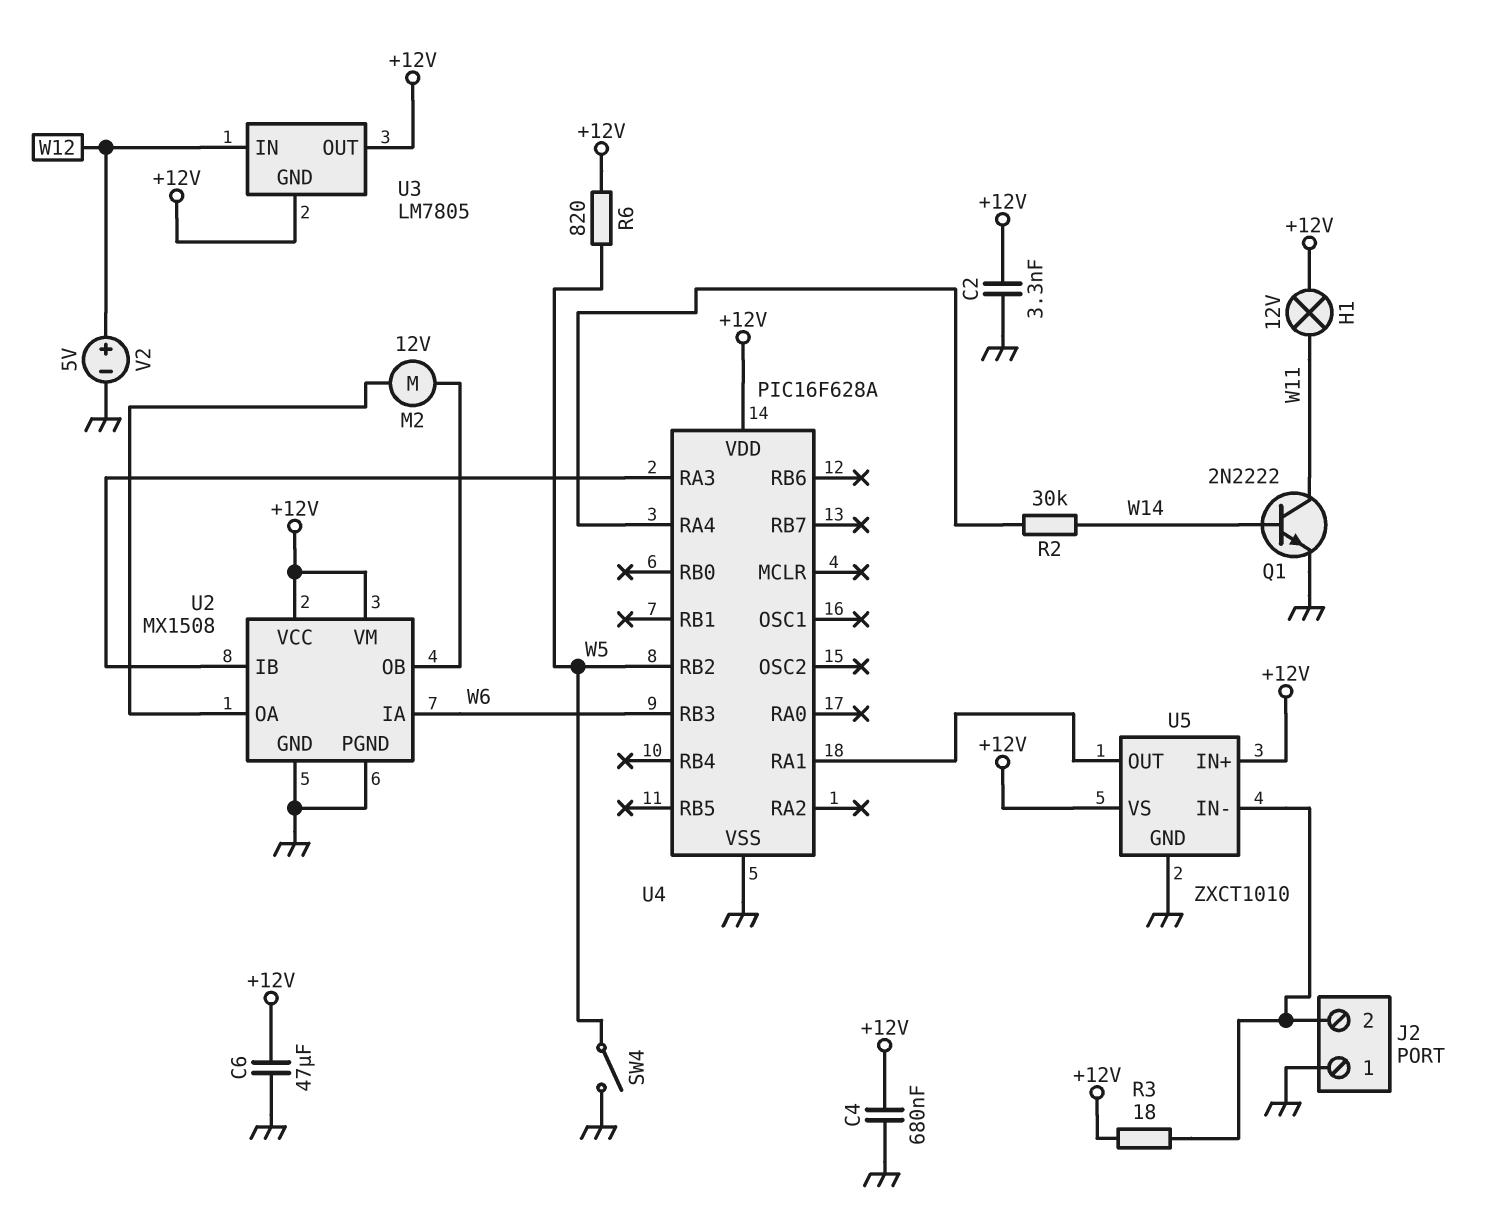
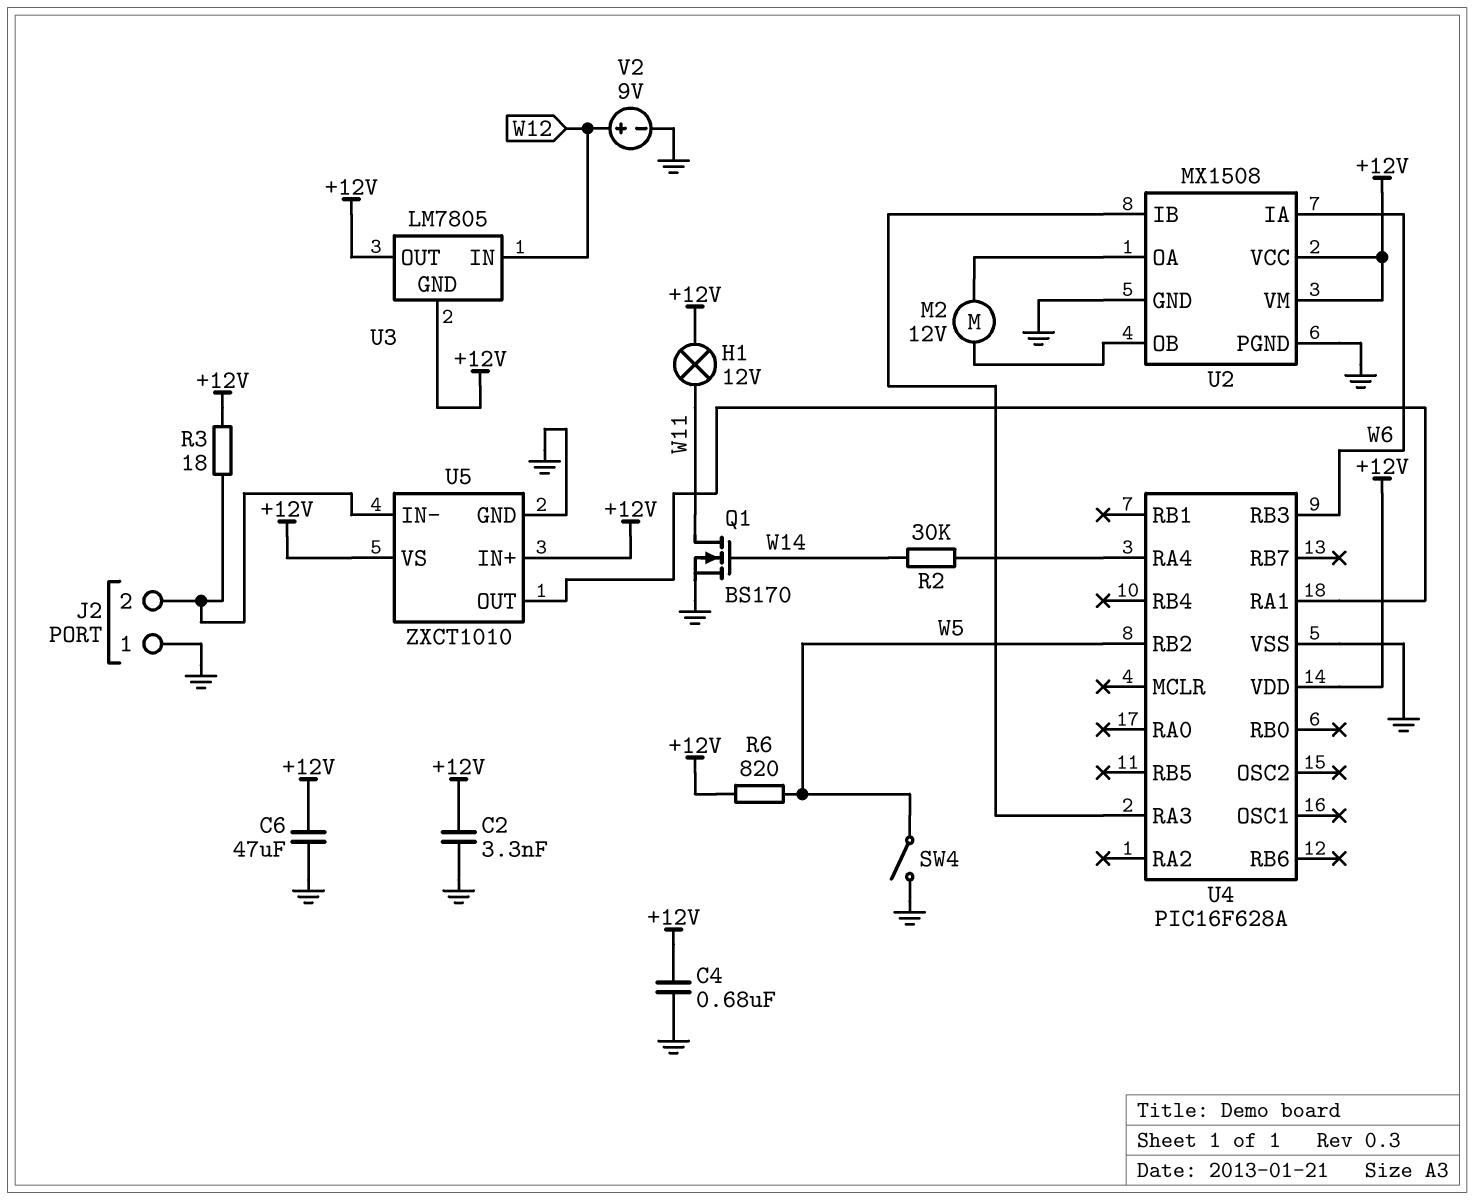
Q1: NPN 2N2222 (B W14, C W11, E GND) -> NMOS BS170 (G W14, D W11, S GND)
V2: 5V (plus W12, minus GND) -> 9V (plus W12, minus GND)

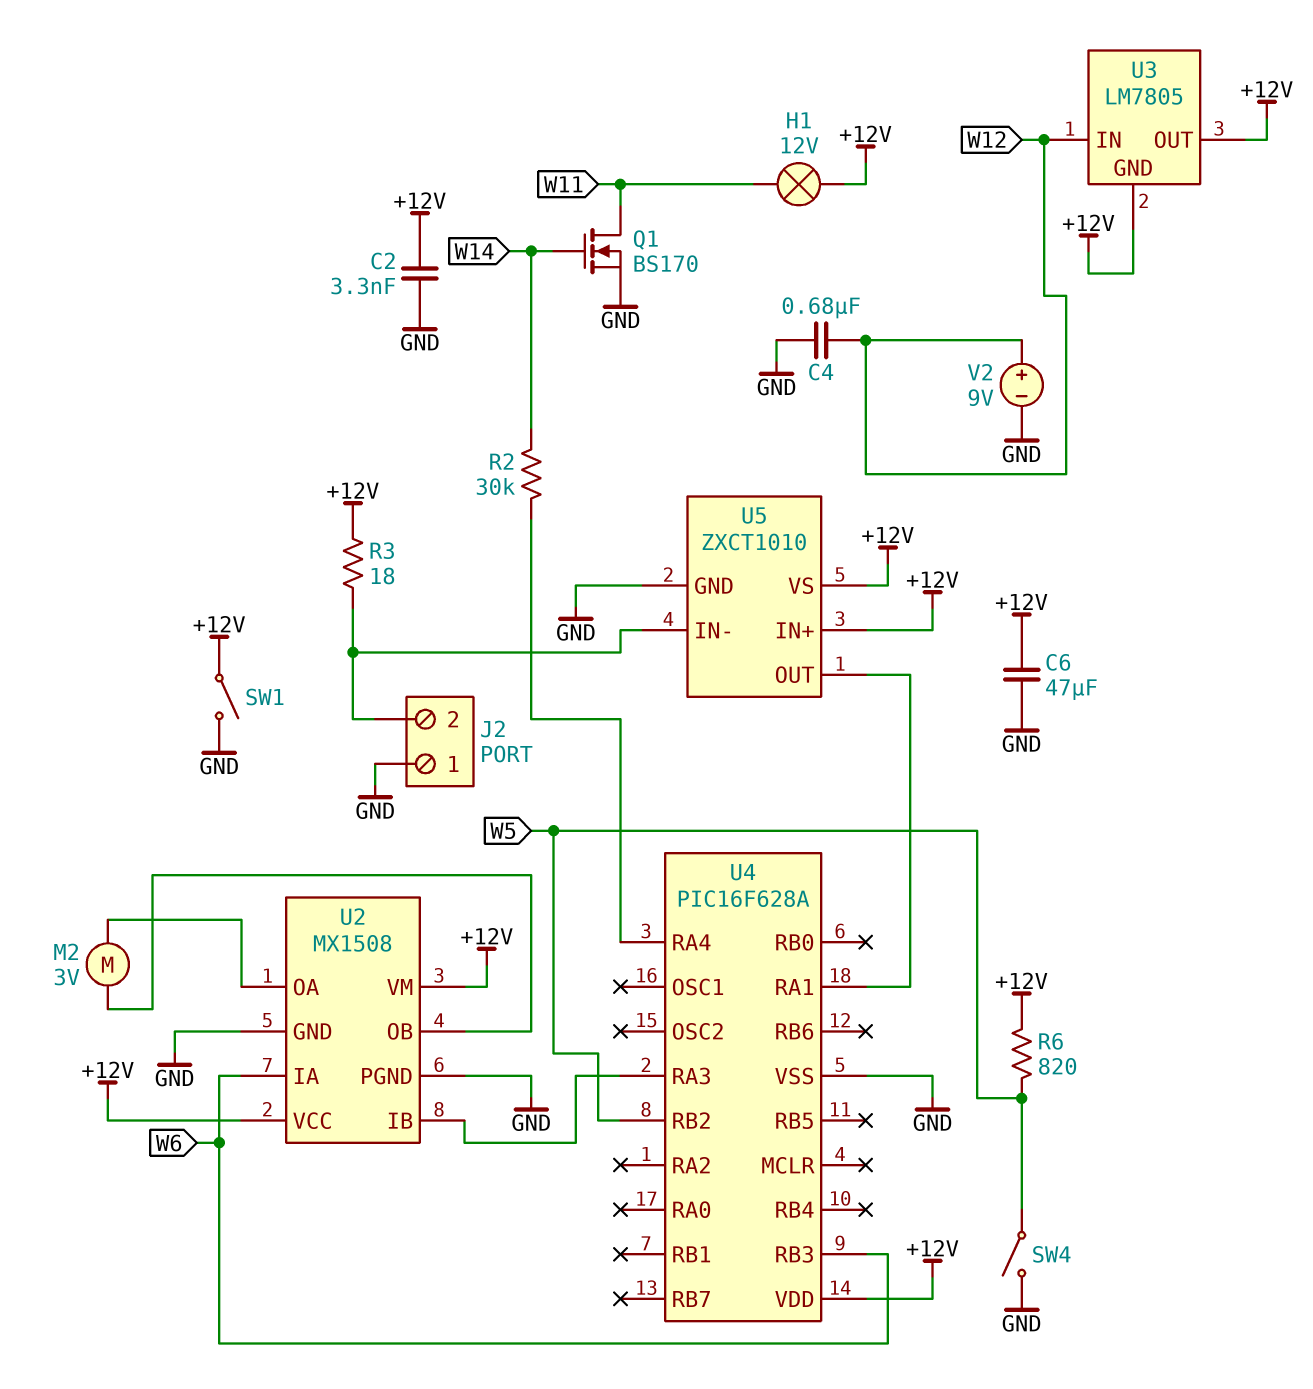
C4: 680nF (+12V, GND) -> 680nF (GND, W12)
M2: motor 12V (U2/OA, U2/OB) -> motor 3V (U2/OA, U2/OB)
SW1: none -> switch (+12V, GND)

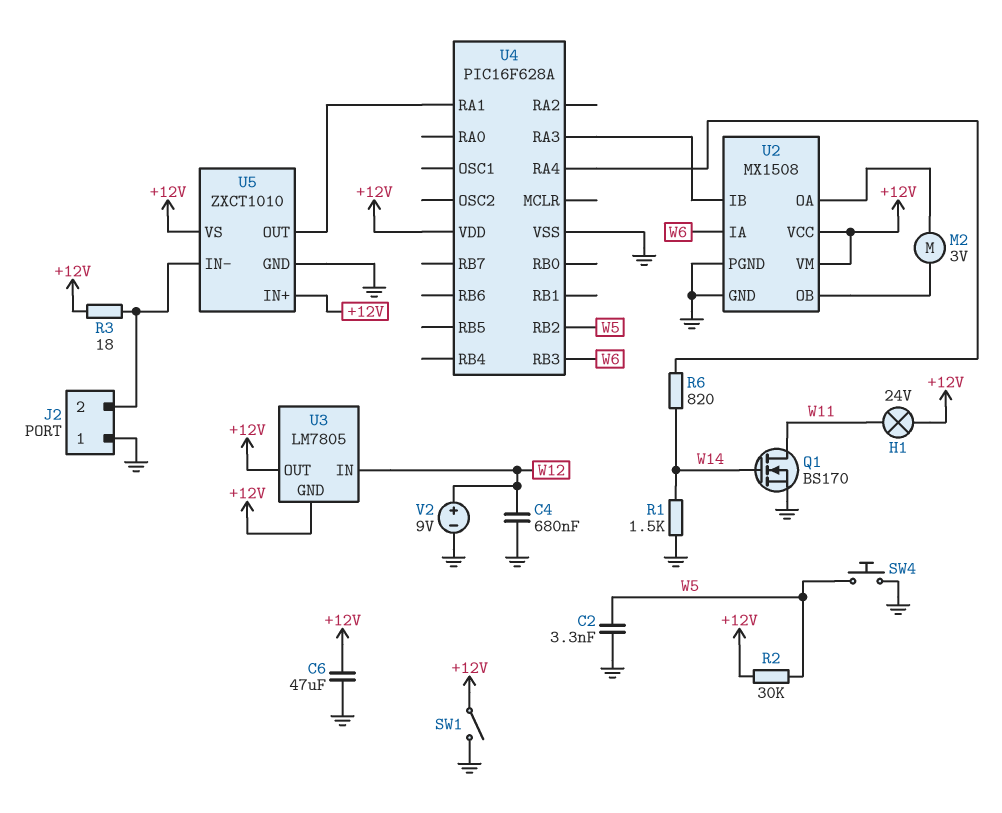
C2: 3.3nF (+12V, GND) -> 3.3nF (GND, W5)
H1: lamp 12V (+12V, W11) -> lamp 24V (+12V, W11)
R1: none -> 1.5k (GND, W14)
R2: 30k (U4/RA4, W14) -> 30k (+12V, W5)
R6: 820 (+12V, W5) -> 820 (U4/RA4, W14)
SW4: switch (GND, W5) -> button (GND, W5)

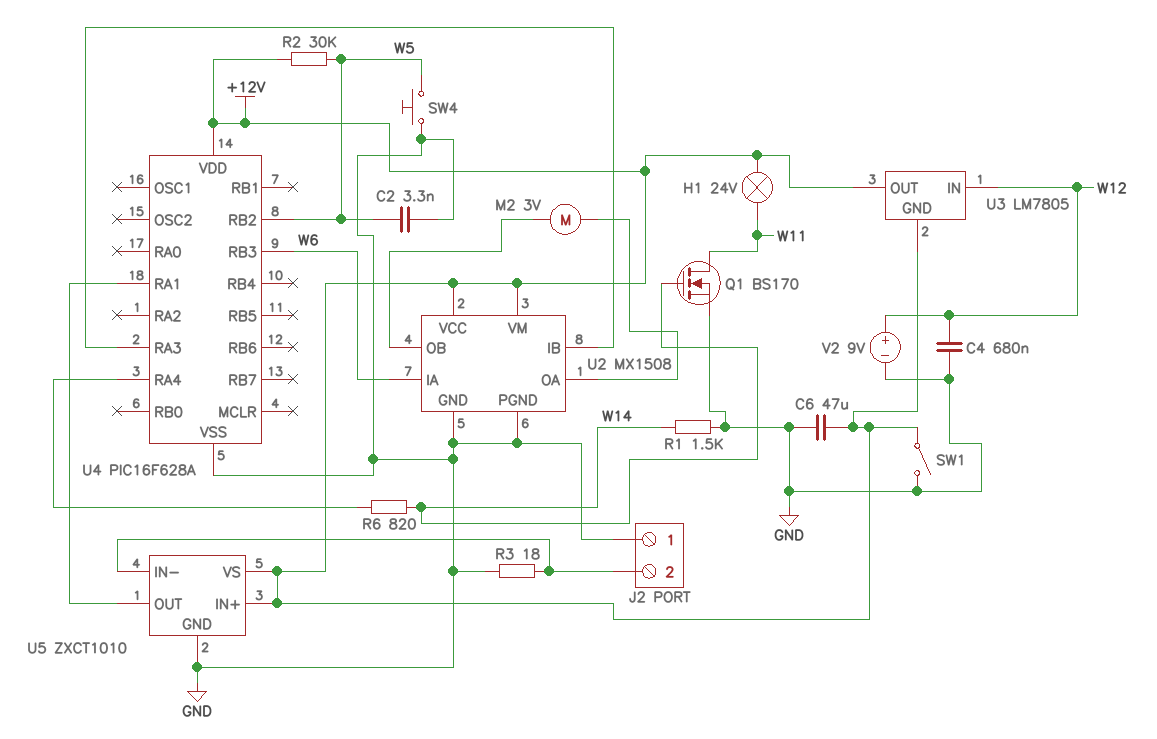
R3: 18 (+12V, J2/2) -> 18 (GND, J2/2)

